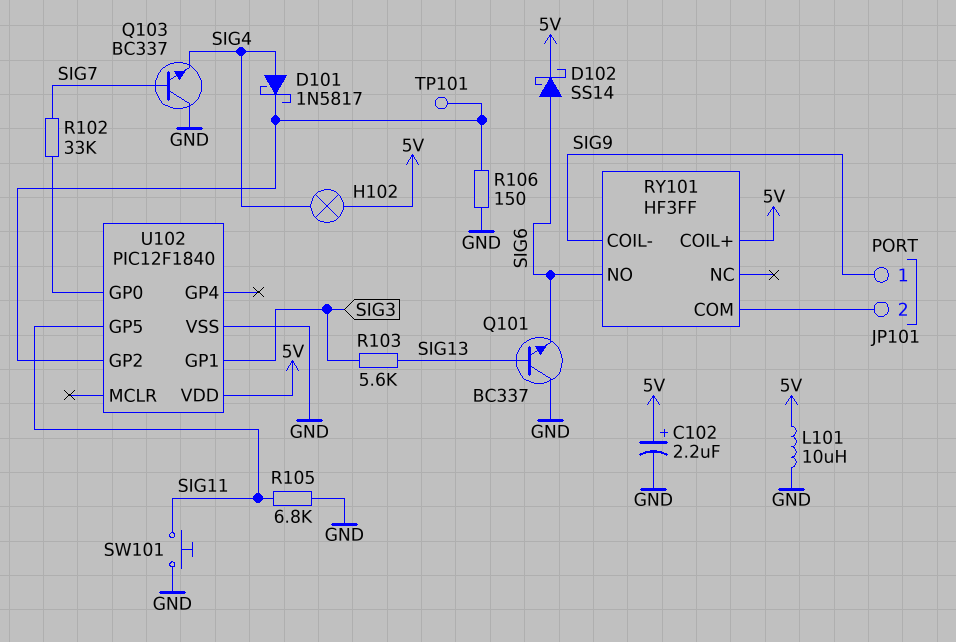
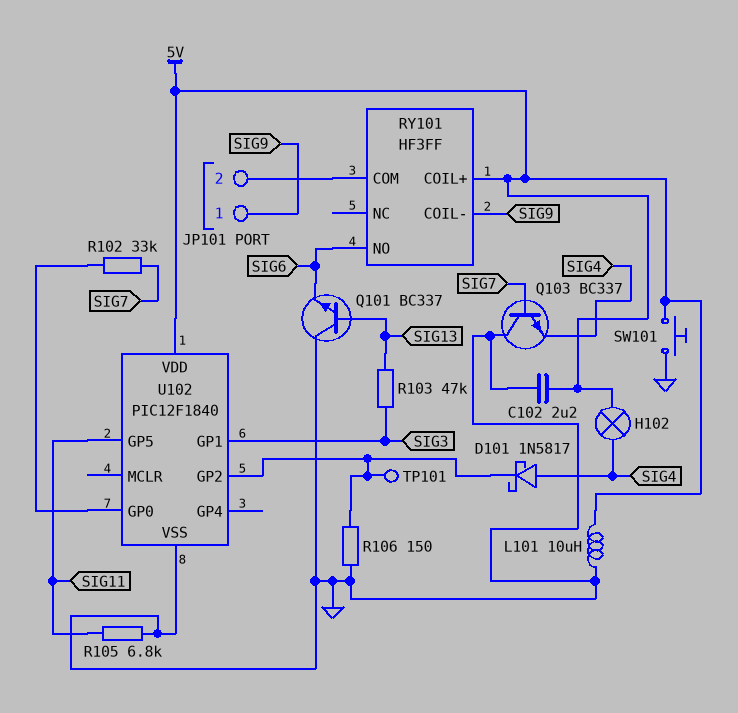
C102: 2.2uF (plus 5V, minus GND) -> 2.2uF (5V, GND)
D102: schottky SS14 (A SIG6, K 5V) -> none
R103: 5.6k (SIG3, SIG13) -> 47k (SIG3, SIG13)
SW101: button (GND, SIG11) -> button (5V, GND)

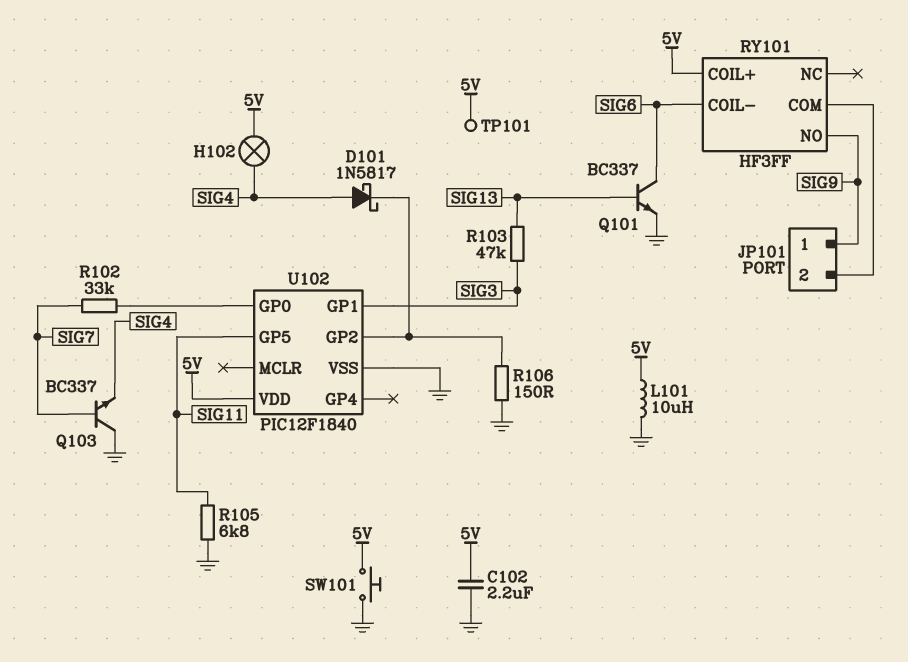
Q101: NPN BC337 (B SIG13, C GND, E SIG6) -> NPN BC337 (B SIG13, C SIG6, E GND)
RY101 pin COIL-: SIG9 -> SIG6
RY101 pin NO: SIG6 -> SIG9
TP101: test point (U102/GP2) -> test point (5V)

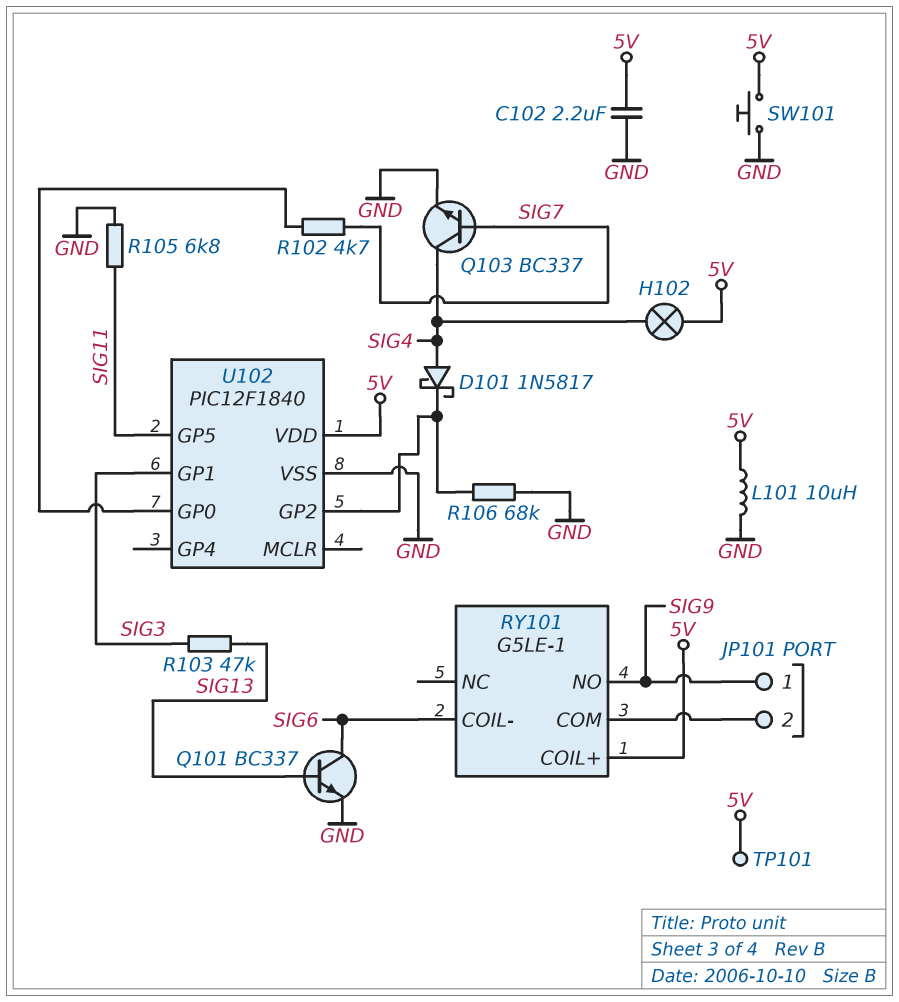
Q103: NPN BC337 (B SIG7, C GND, E SIG4) -> NPN BC337 (B SIG7, C SIG4, E GND)
R102: 33k (SIG7, U102/GP0) -> 4.7k (SIG7, U102/GP0)
R106: 150 (GND, U102/GP2) -> 68k (GND, U102/GP2)
RY101: HF3FF -> G5LE-1

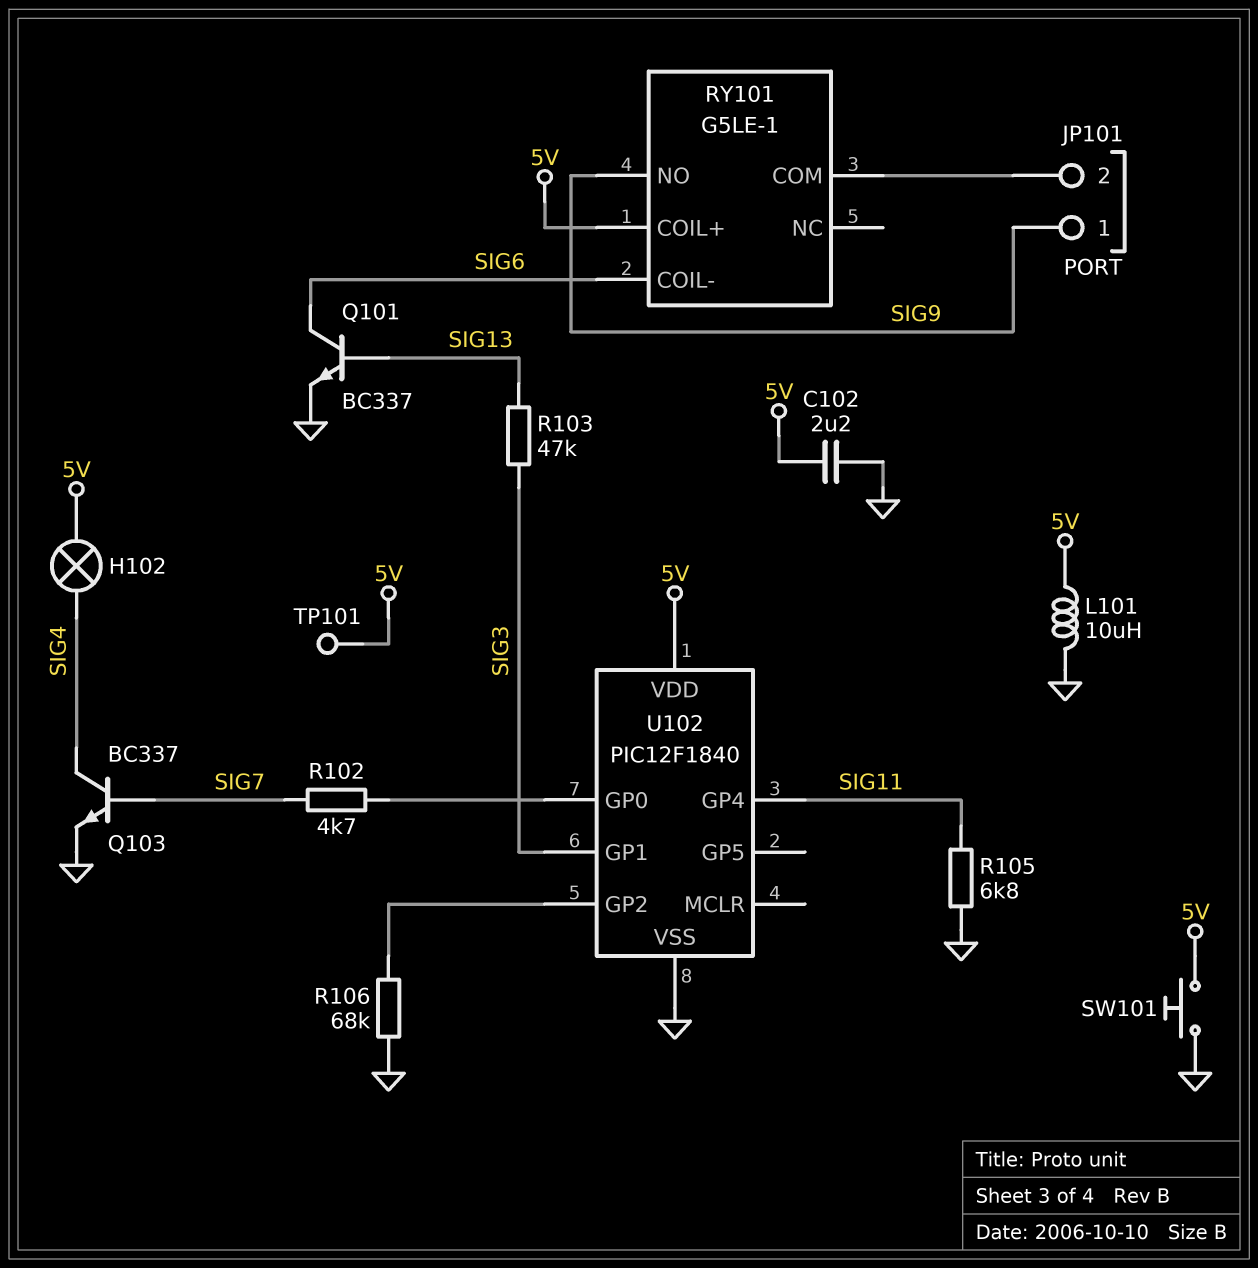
D101: schottky 1N5817 (A SIG4, K U102/GP2) -> none
U102 pin GP4: none -> SIG11
U102 pin GP5: SIG11 -> none

